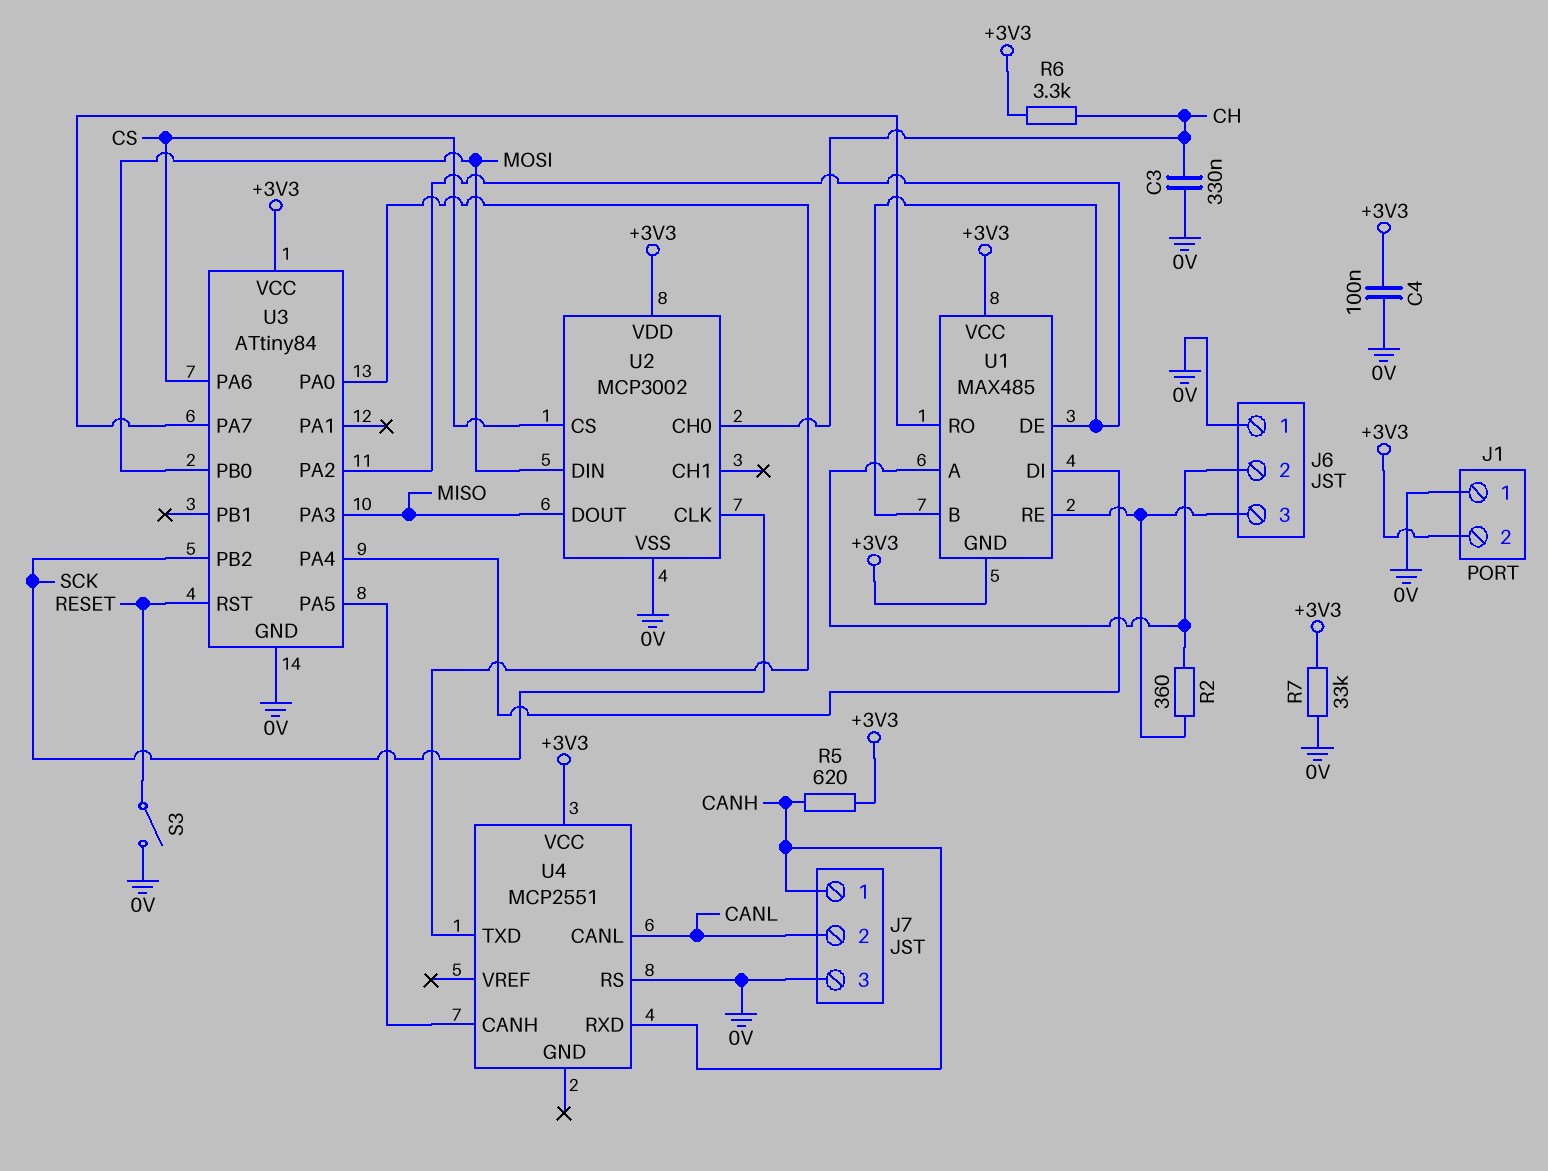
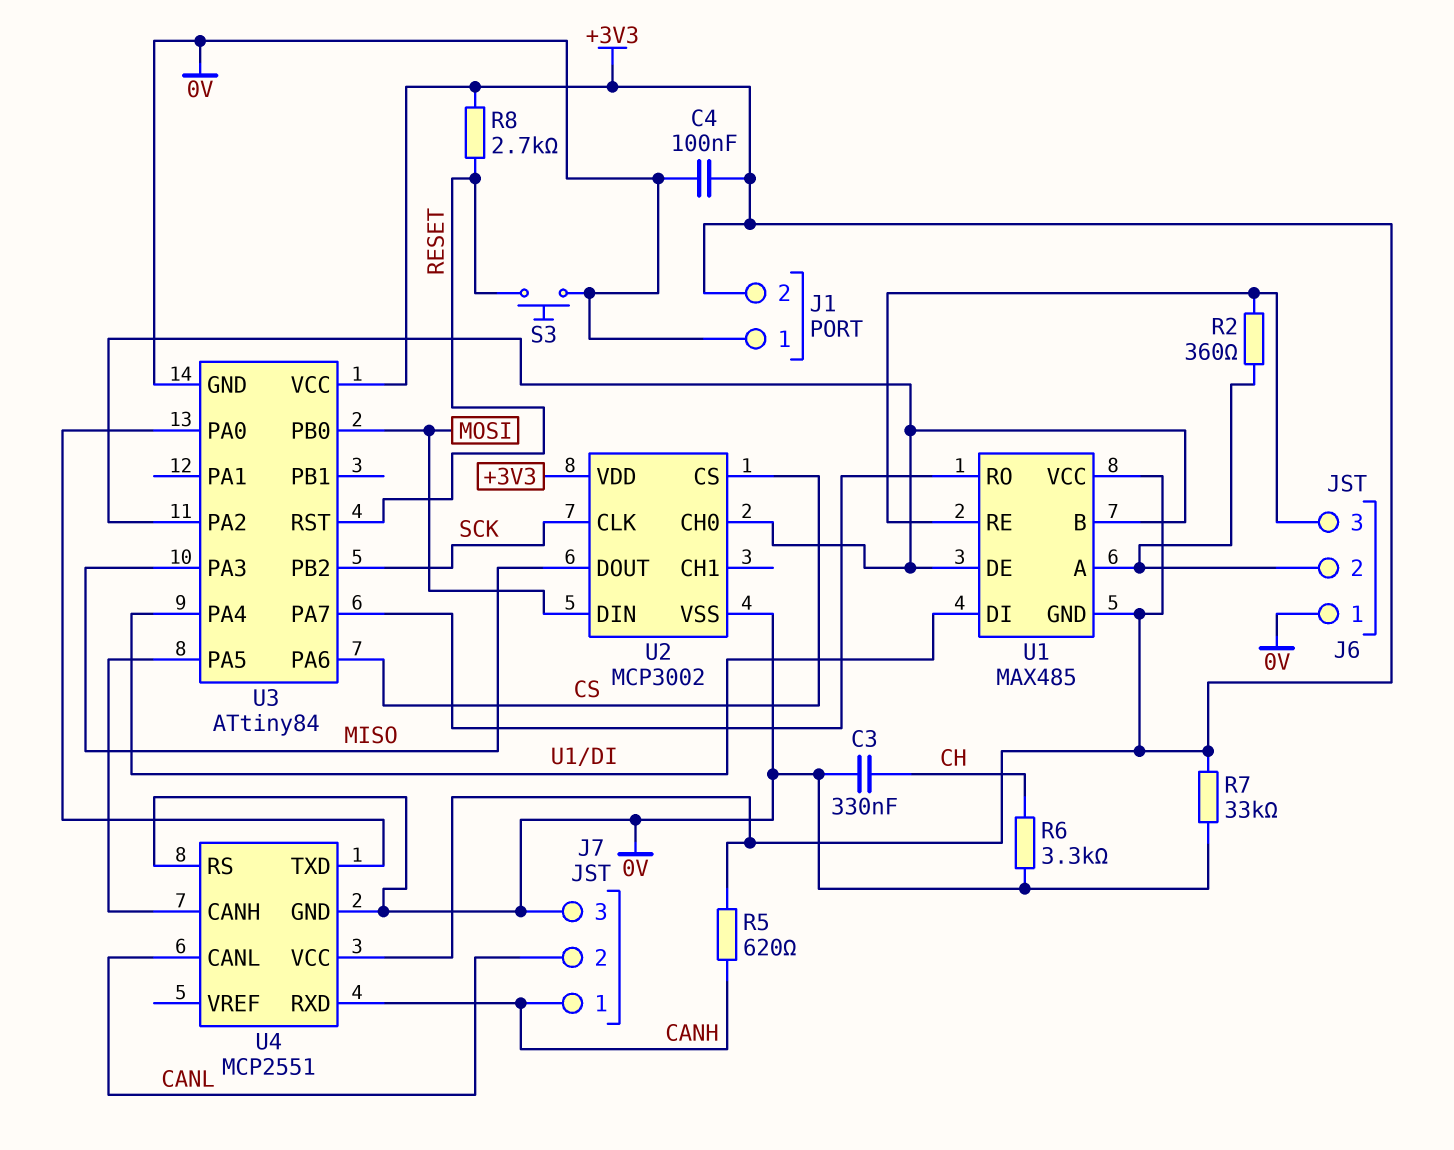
R6: 3.3k (+3V3, CH) -> 3.3k (0V, CH)
R8: none -> 2.7k (+3V3, RESET)
S3: switch (0V, RESET) -> button (0V, RESET)
U2 pin CH0: CH -> U1/B
U4 pin GND: none -> 0V

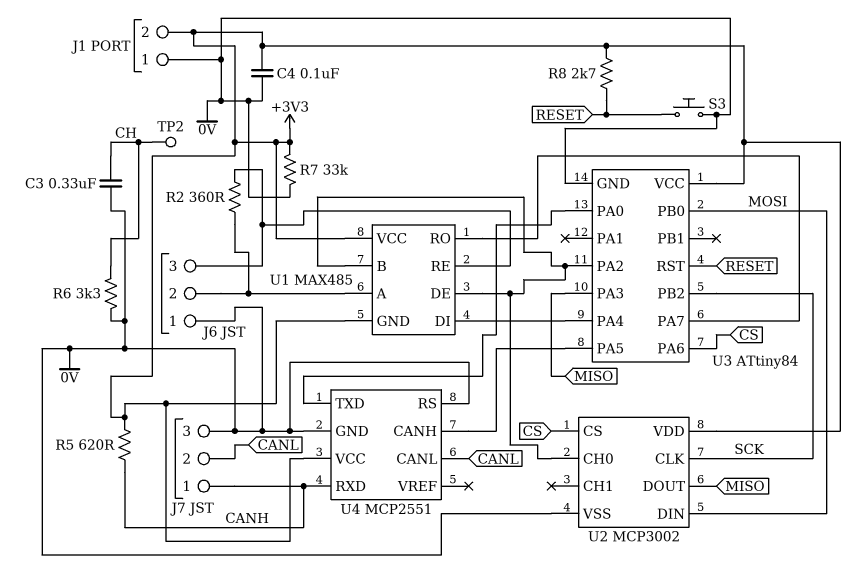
TP2: none -> test point (CH)

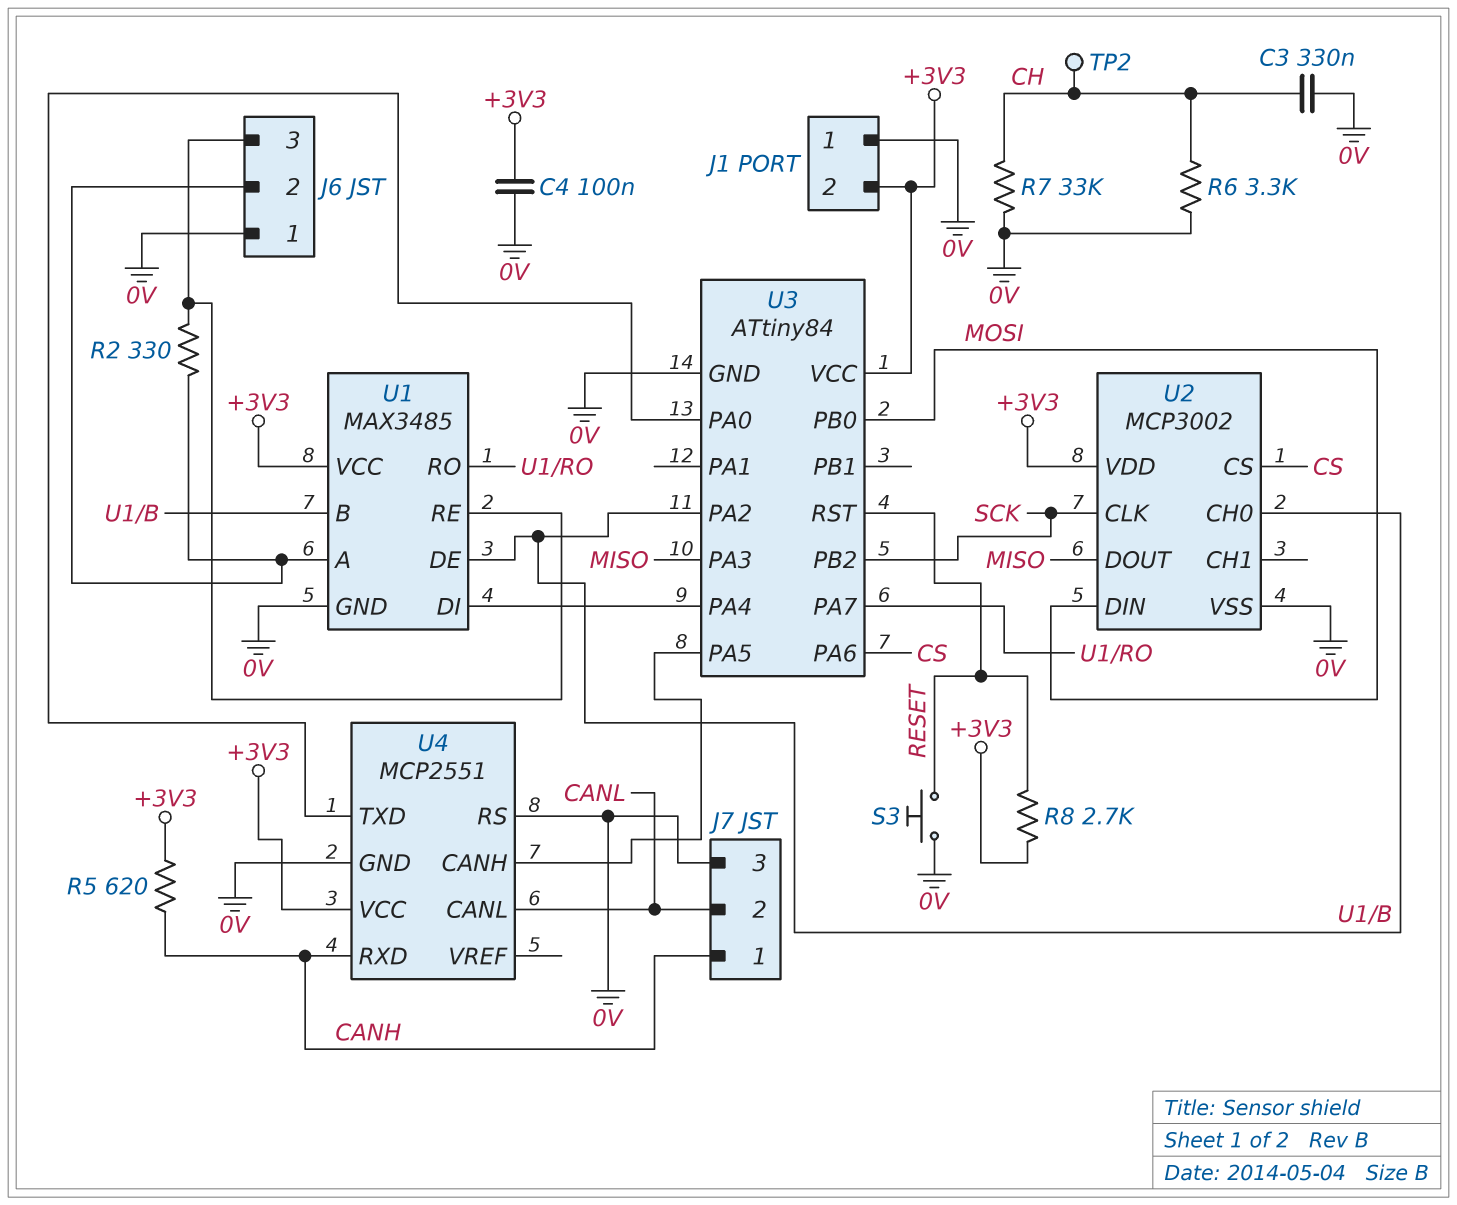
R2: 360 (J6/2, J6/3) -> 330 (J6/2, J6/3)
R7: 33k (+3V3, 0V) -> 33k (0V, CH)
U1: MAX485 -> MAX3485
U1 pin GND: +3V3 -> 0V

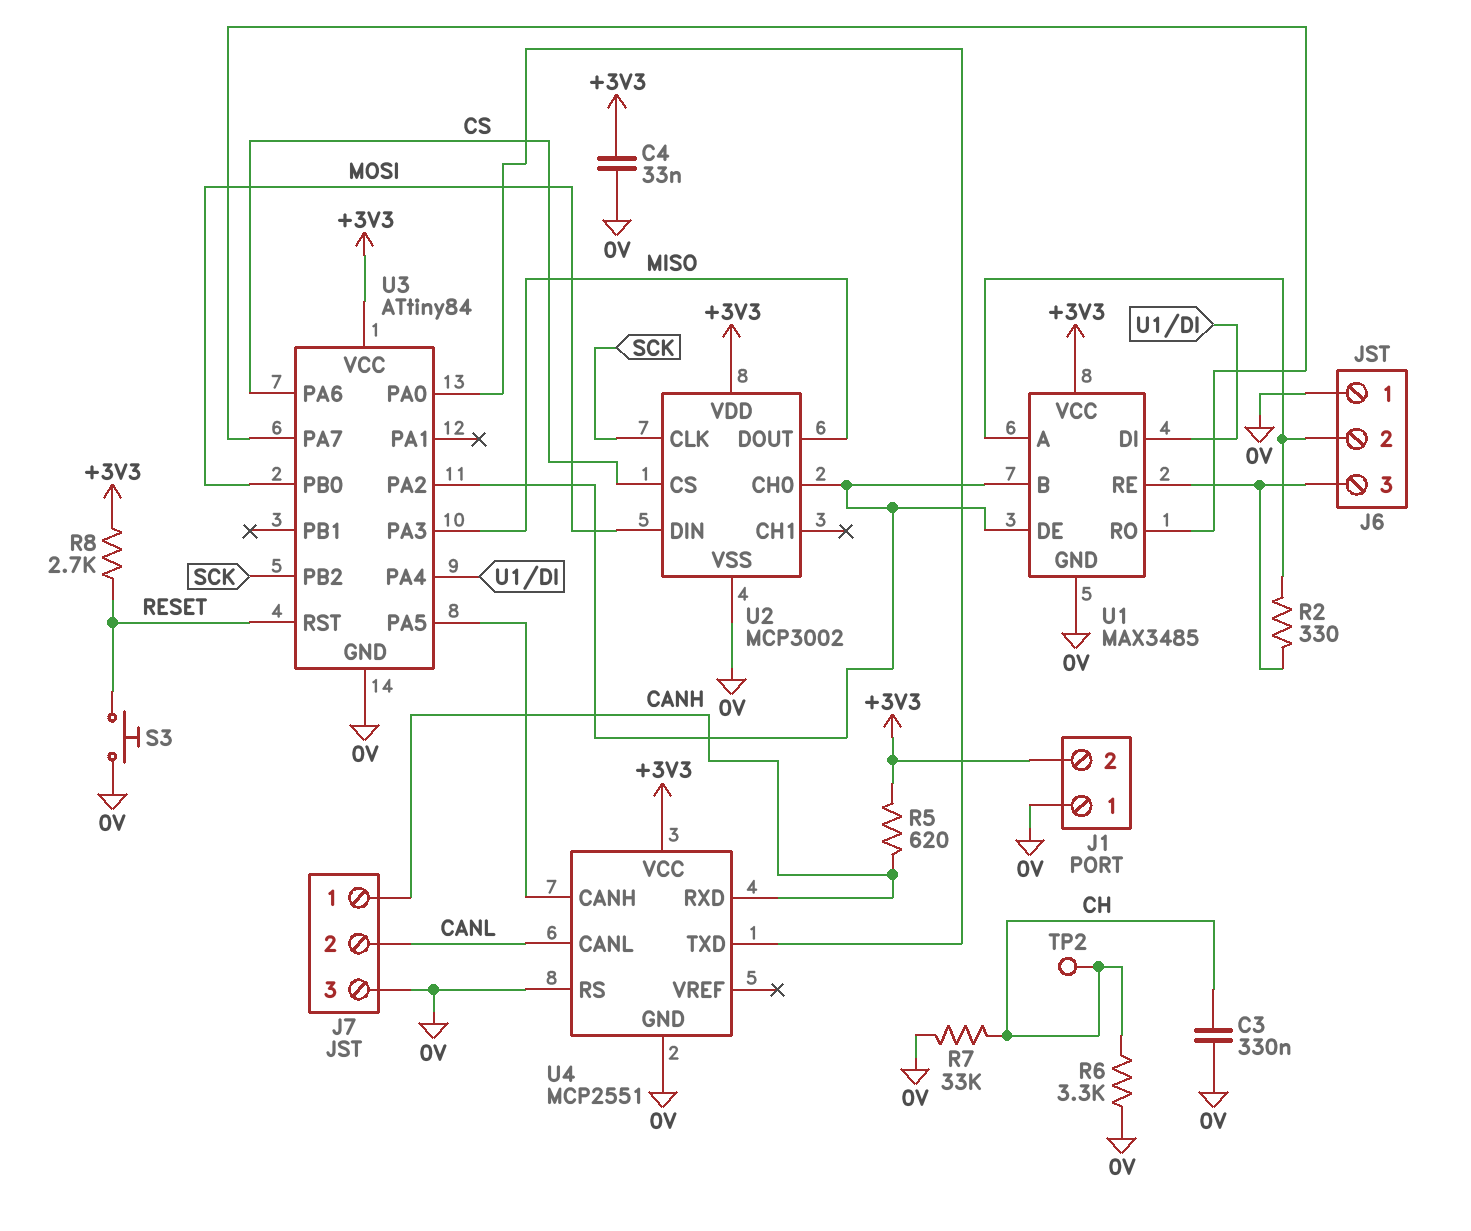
C4: 100nF (+3V3, 0V) -> 33nF (+3V3, 0V)

